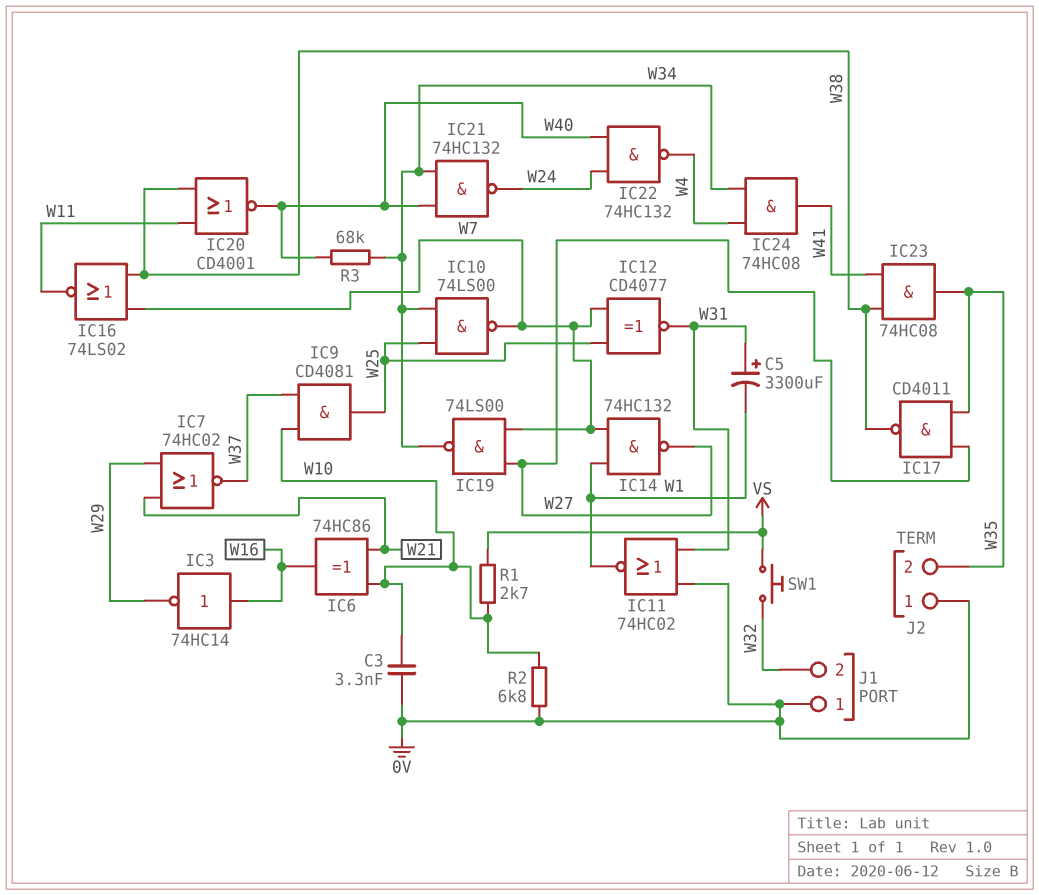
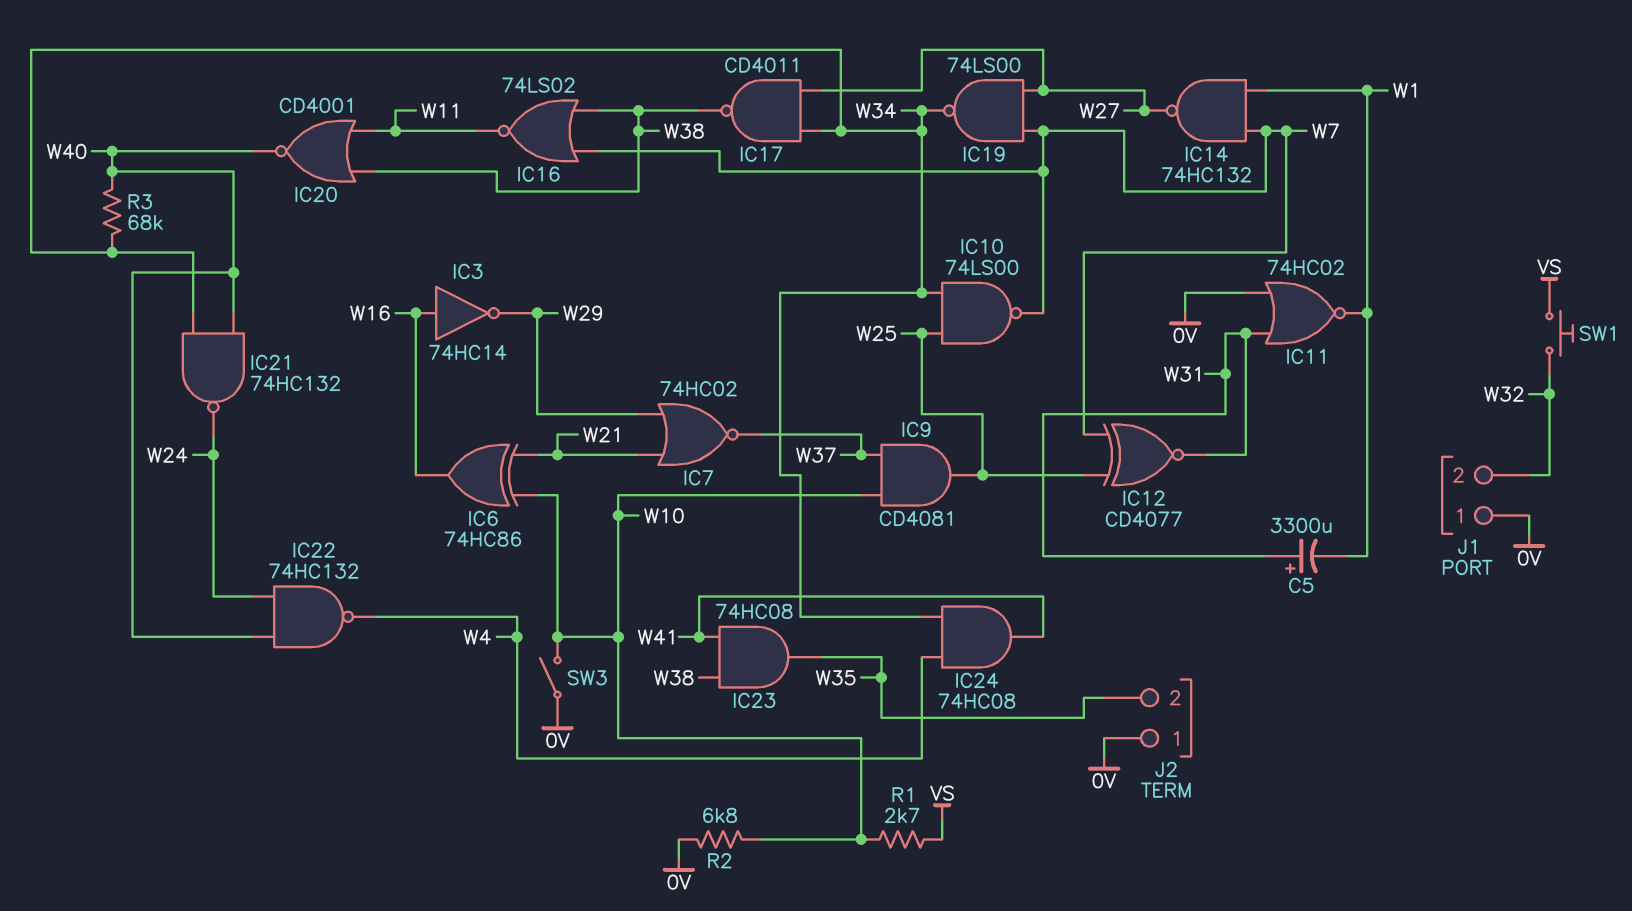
C3: 3.3nF (0V, W10) -> none
IC17: NAND CD4011 (in W27, in W35, out W38) -> NAND CD4011 (in W27, in W34, out W38)
SW3: none -> switch (0V, W10)

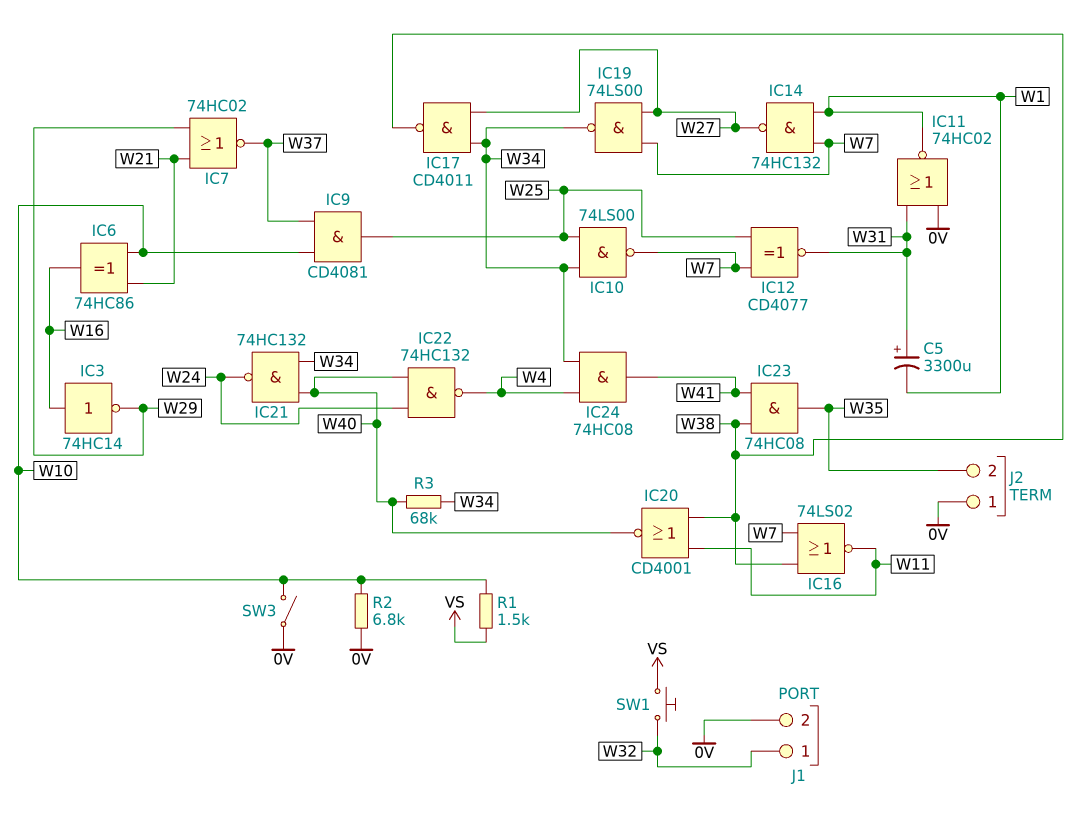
J1 pin 1: 0V -> W32
J1 pin 2: W32 -> 0V
R1: 2.7k (VS, W10) -> 1.5k (VS, W10)

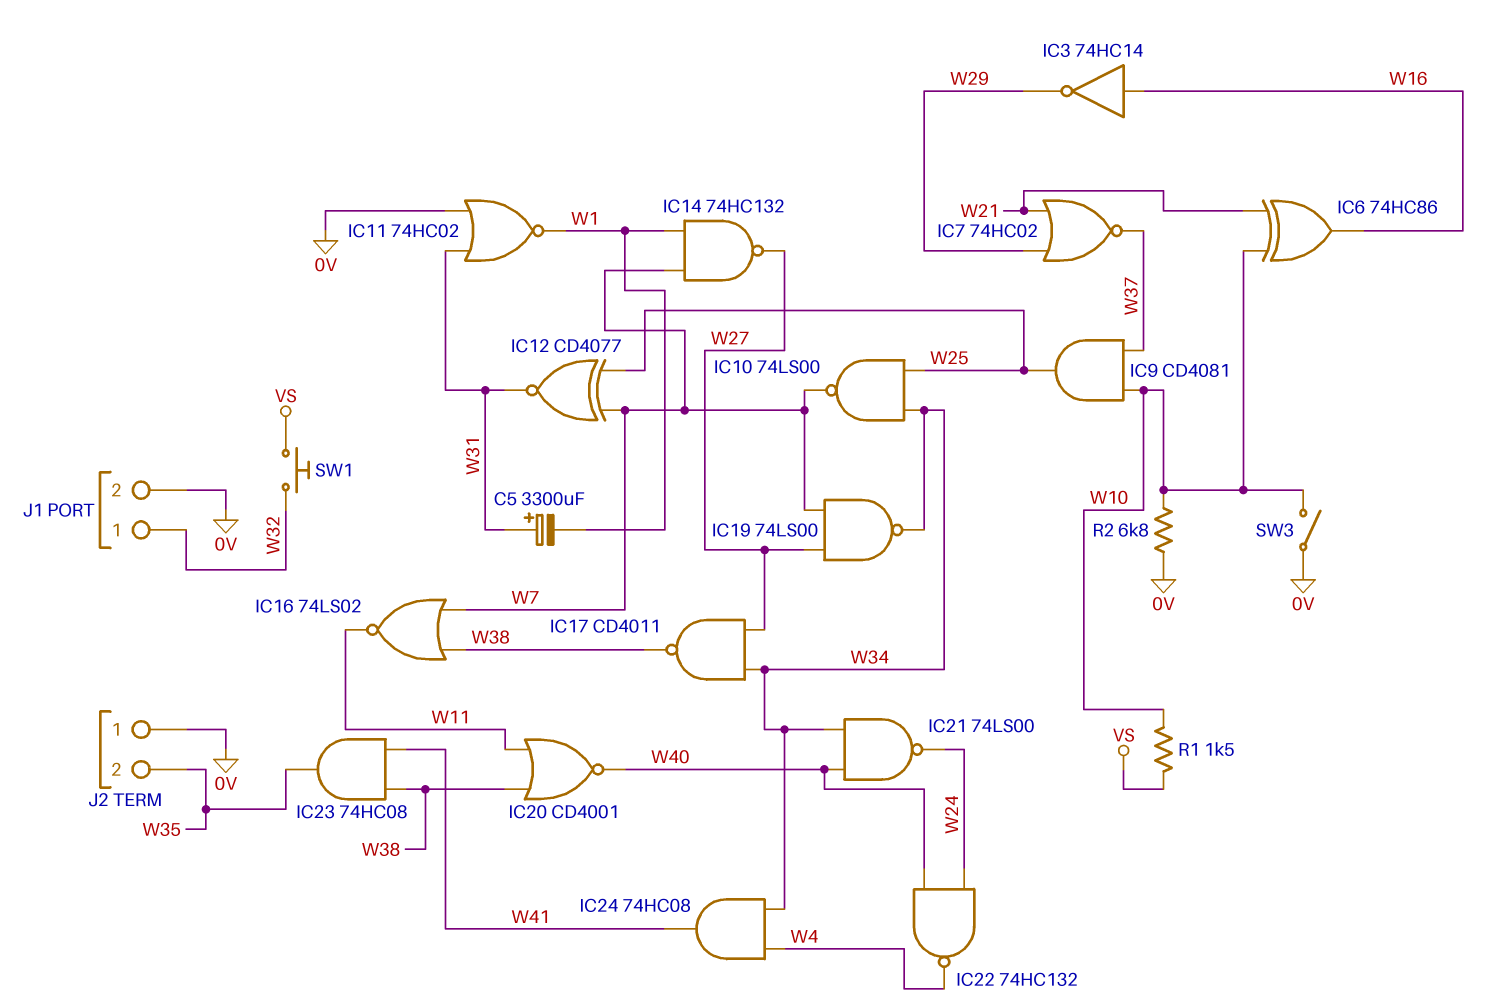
IC21: NAND 74HC132 (in W34, in W40, out W24) -> NAND 74LS00 (in W34, in W40, out W24)
R3: 68k (W34, W40) -> none

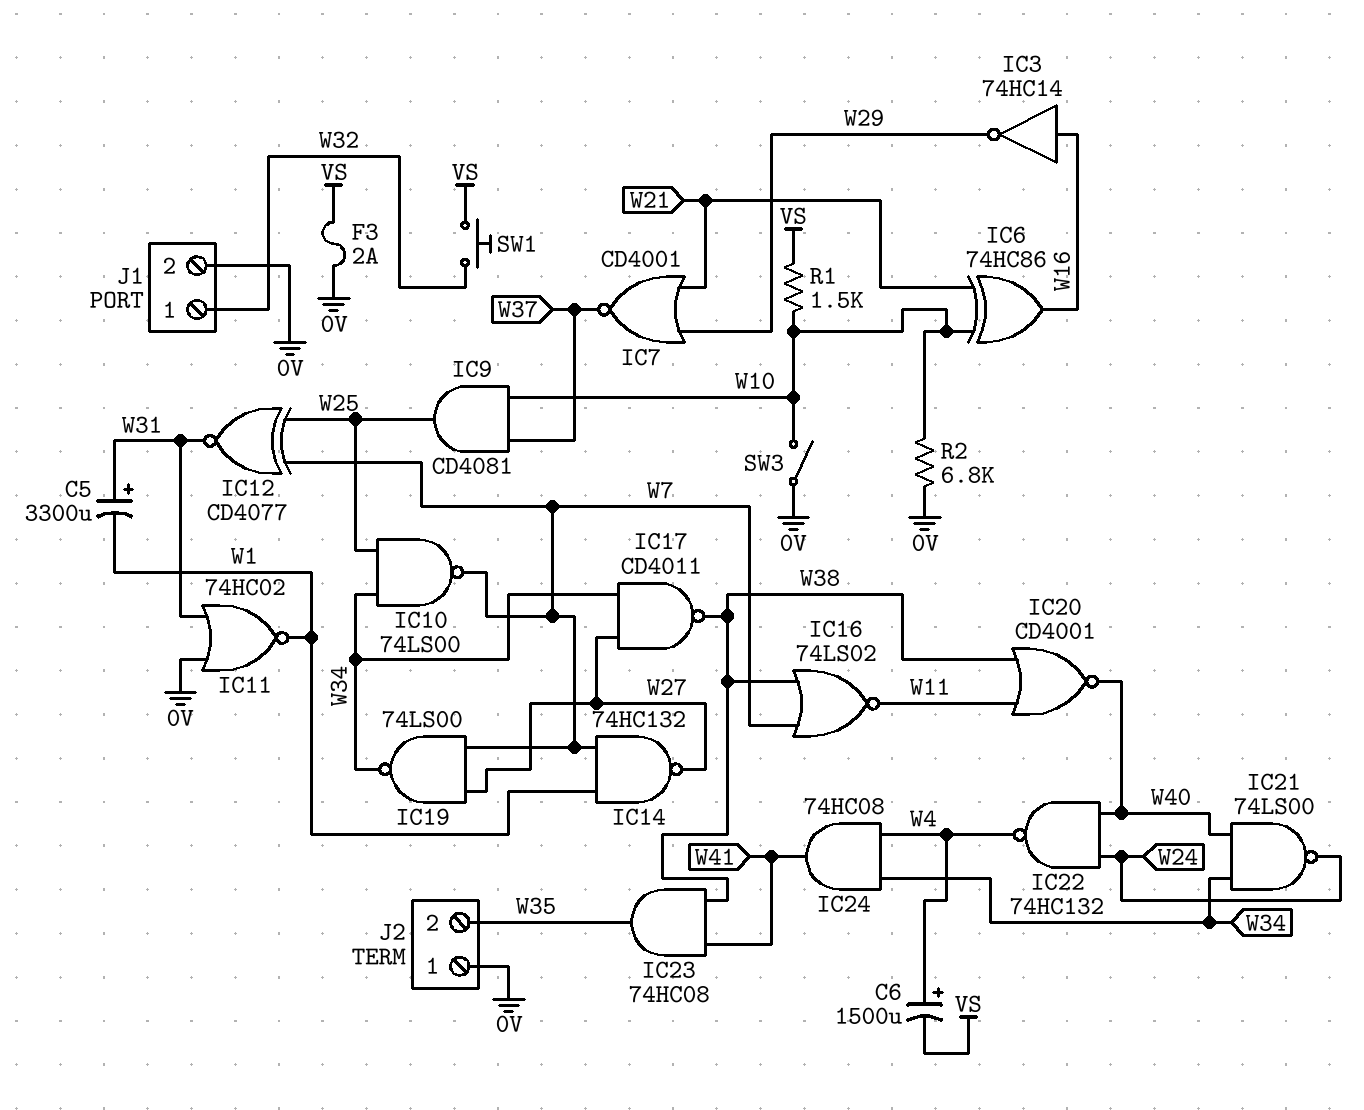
C6: none -> 1500uF (plus W4, minus VS)
F3: none -> 2A (0V, VS)
IC7: NOR 74HC02 (in W21, in W29, out W37) -> NOR CD4001 (in W21, in W29, out W37)

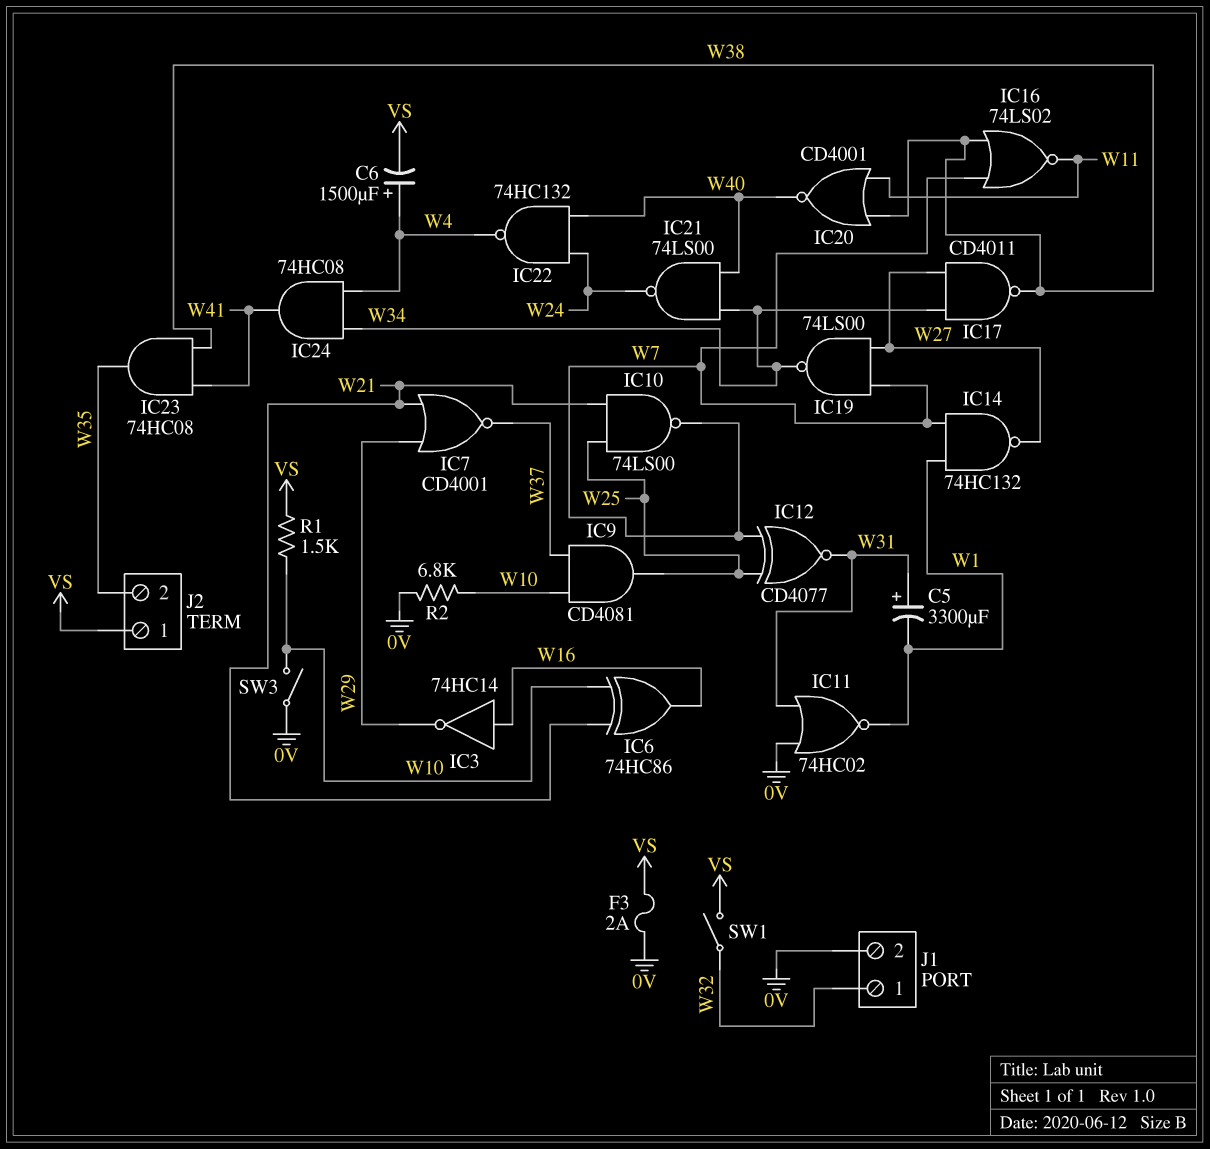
IC10: NAND 74LS00 (in W25, in W34, out W7) -> NAND 74LS00 (in W21, in W25, out W7)
J2 pin 1: 0V -> VS
SW1: button (VS, W32) -> switch (VS, W32)

